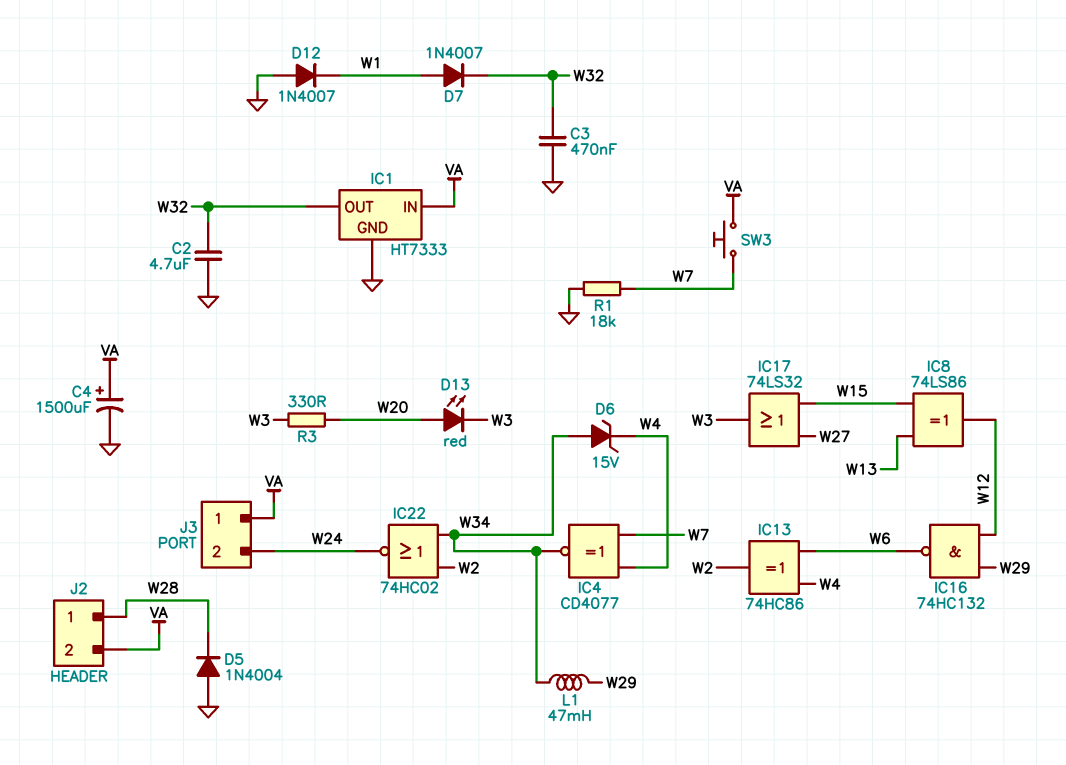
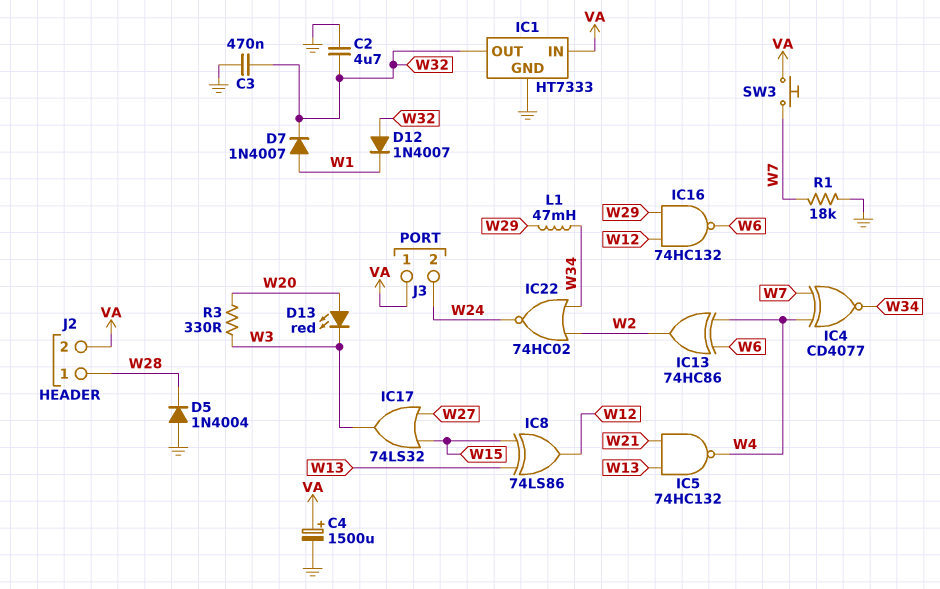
D6: zener 15V (A W34, K W4) -> none
D12: diode 1N4007 (A GND, K W1) -> diode 1N4007 (A W32, K W1)
IC5: none -> NAND 74HC132 (in W13, in W21, out W4)

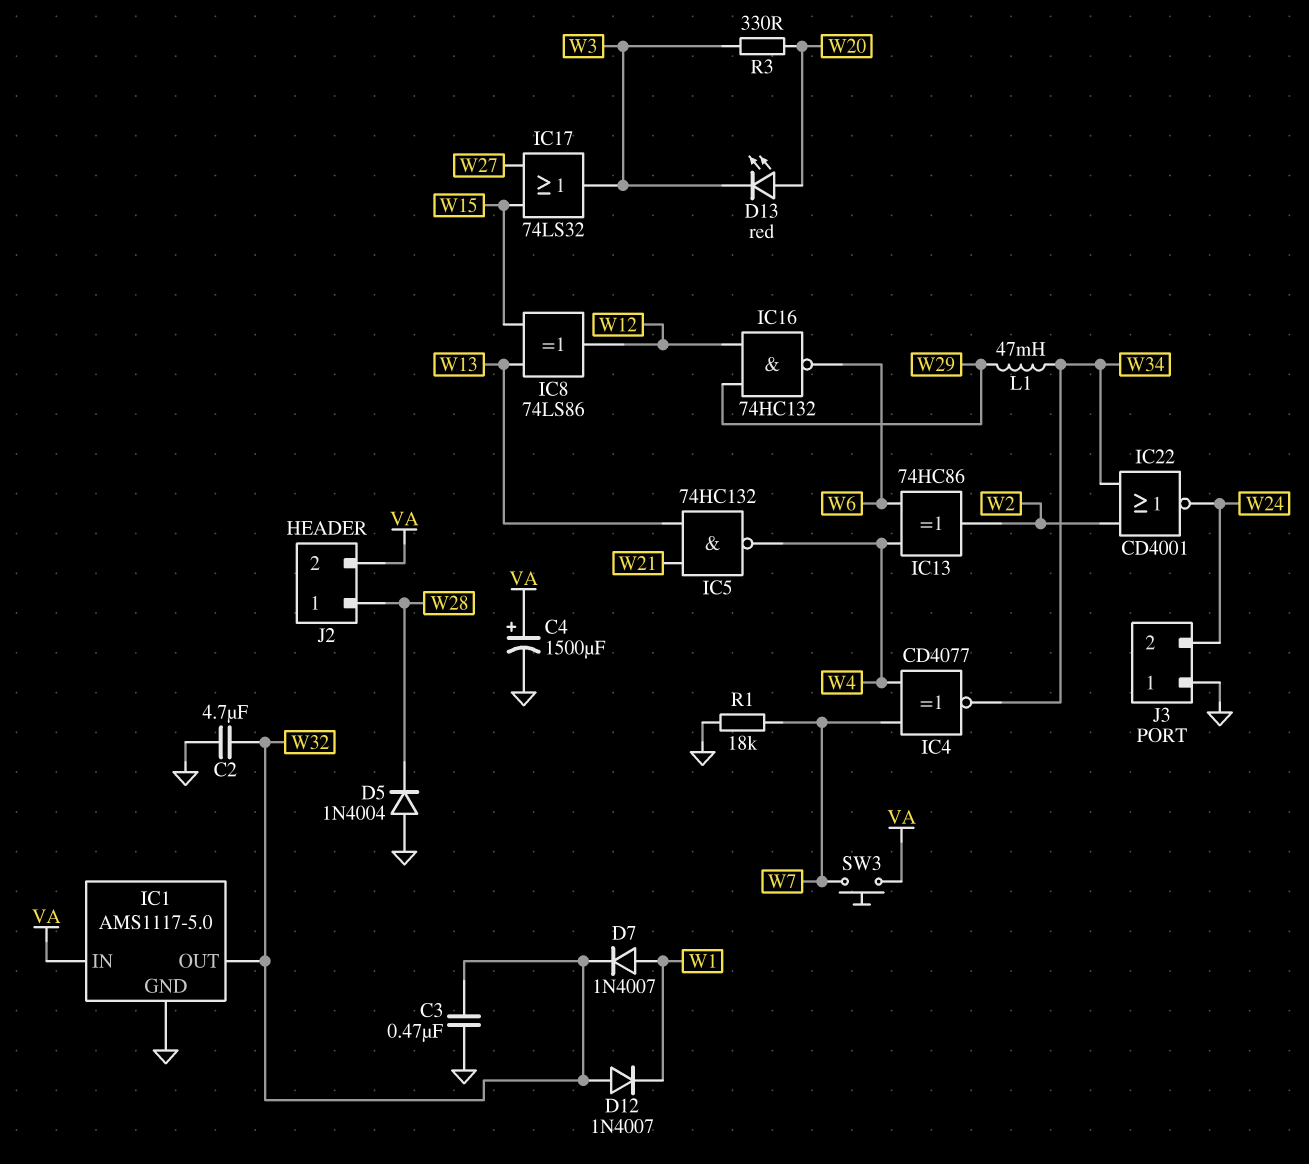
IC1: HT7333 -> AMS1117-5.0
IC22: NOR 74HC02 (in W2, in W34, out W24) -> NOR CD4001 (in W2, in W34, out W24)
J3 pin 1: VA -> GND

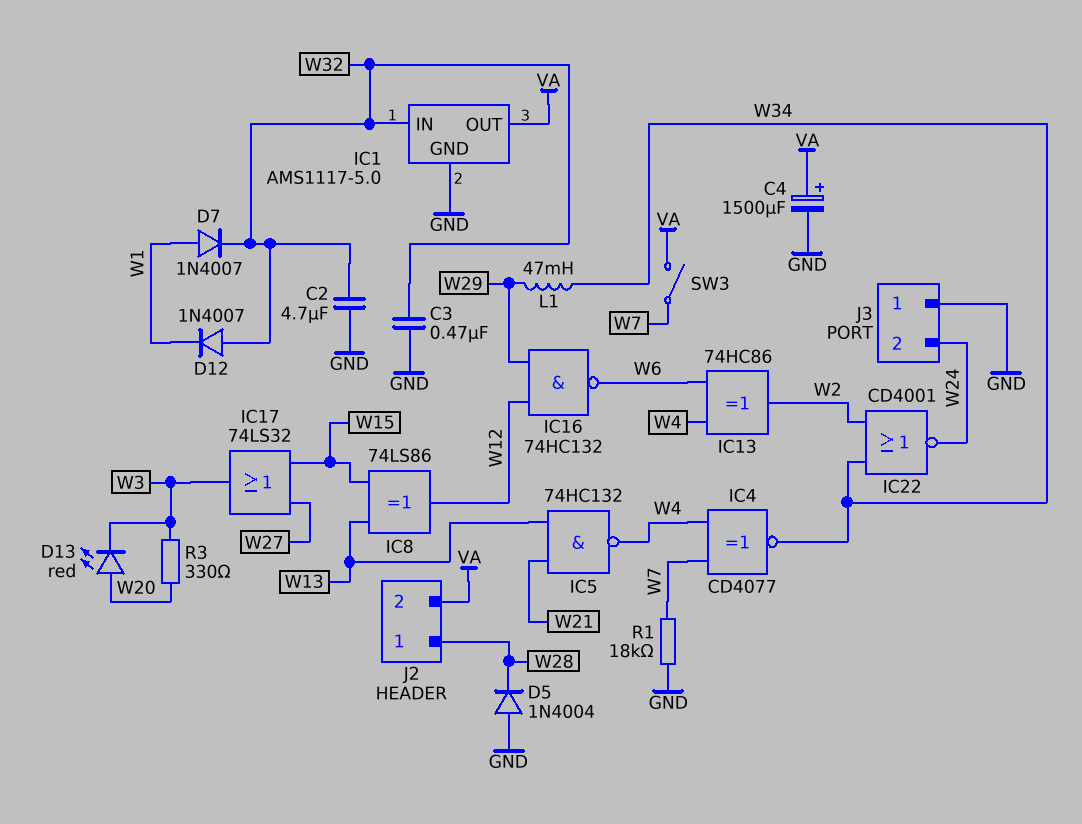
IC1 pin IN: VA -> W32
IC1 pin OUT: W32 -> VA
SW3: button (VA, W7) -> switch (VA, W7)

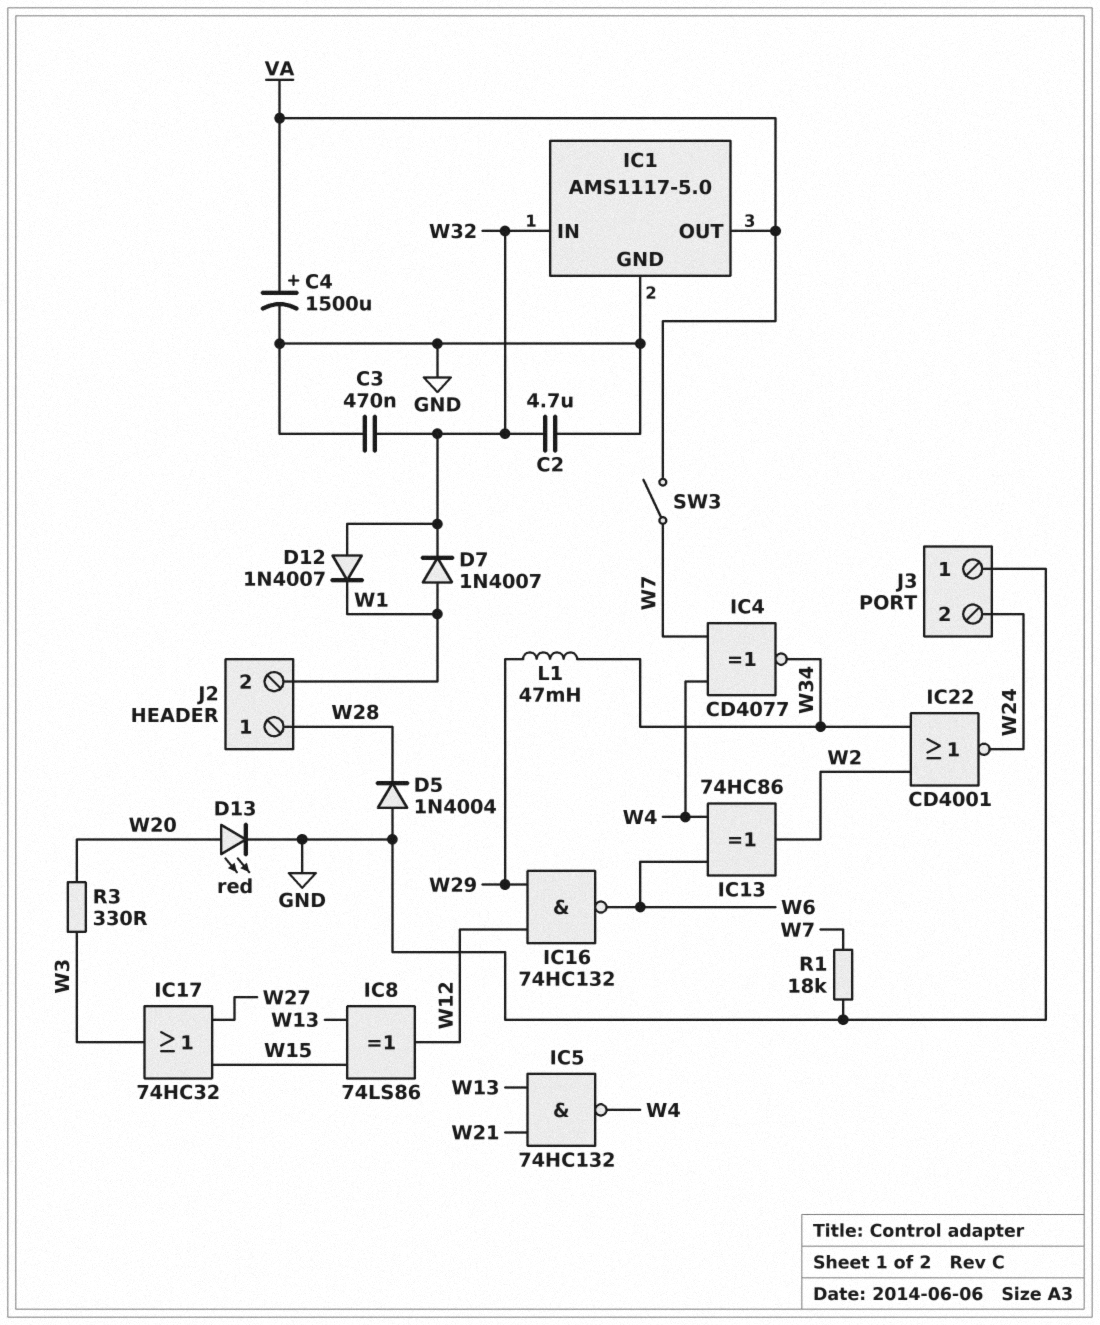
D13: LED red (A W20, K W3) -> LED red (A W20, K GND)
IC17: OR 74LS32 (in W15, in W27, out W3) -> OR 74HC32 (in W15, in W27, out W3)
J2 pin 2: VA -> W1

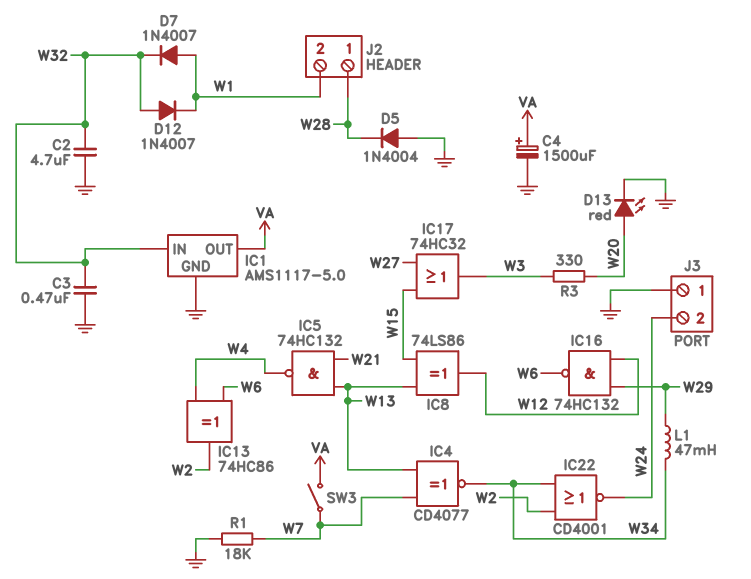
IC4: XNOR CD4077 (in W4, in W7, out W34) -> XNOR CD4077 (in W7, in W13, out W34)

